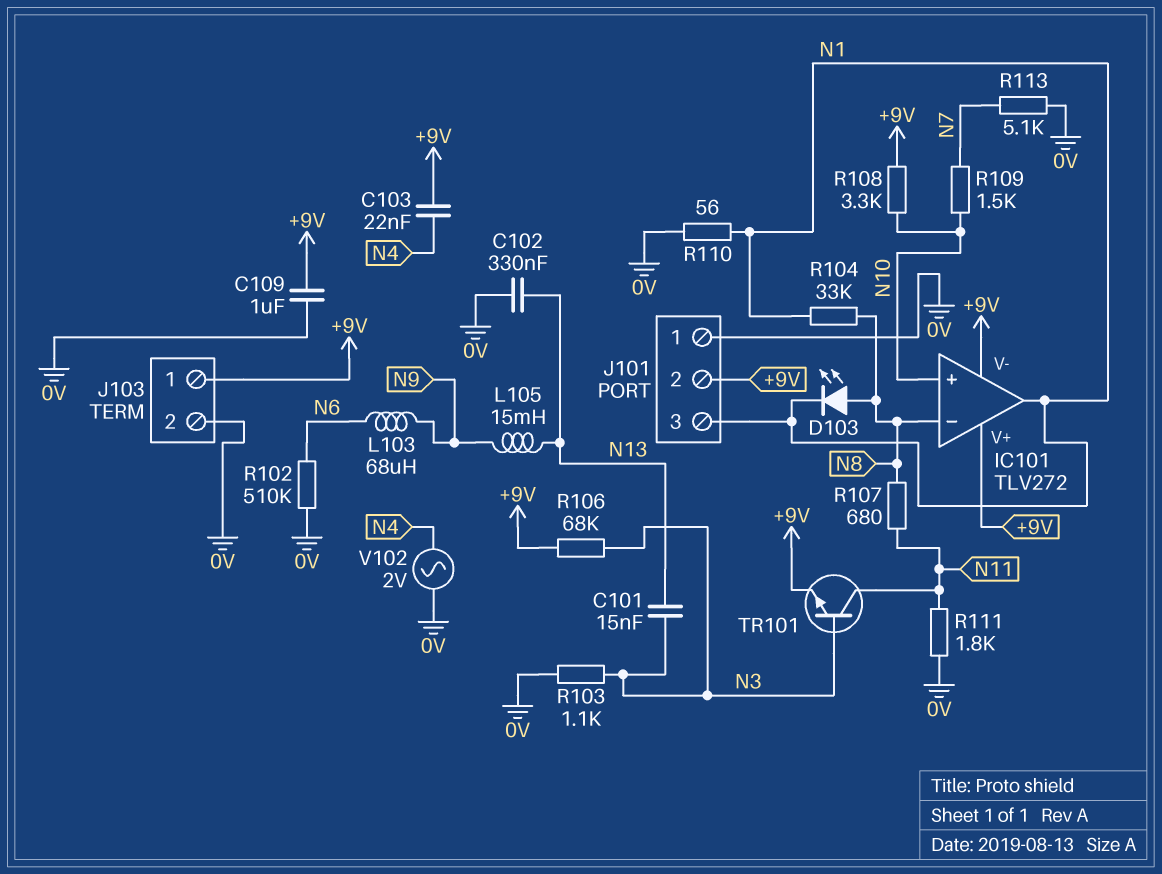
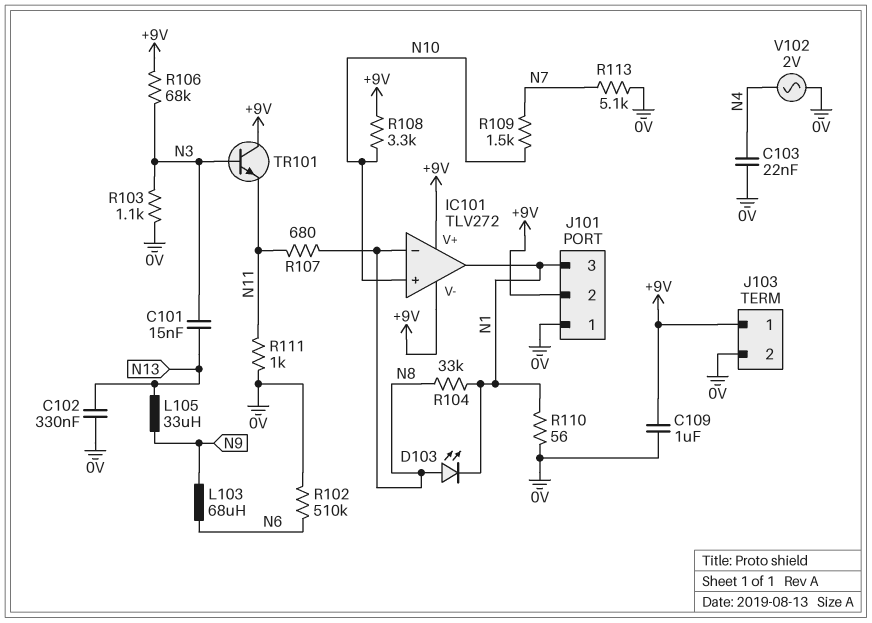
C103: 22nF (+9V, N4) -> 22nF (0V, N4)
L105: 15mH (N9, N13) -> 33uH (N9, N13)
R111: 1.8k (0V, N11) -> 1k (0V, N11)
TR101: NPN (B N3, C N11, E +9V) -> NPN (B N3, C +9V, E N11)

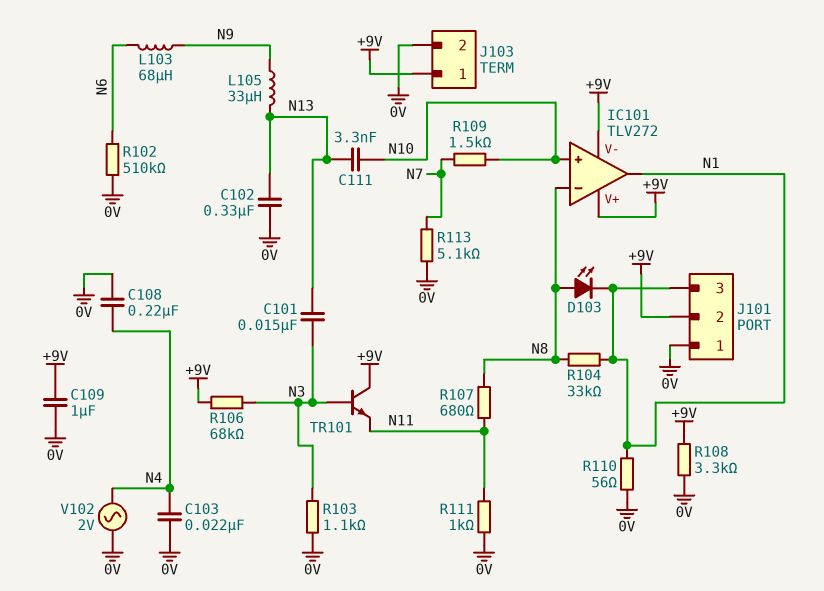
C108: none -> 220nF (0V, N4)
C111: none -> 3.3nF (N10, N13)
R108: 3.3k (+9V, N10) -> 3.3k (+9V, 0V)

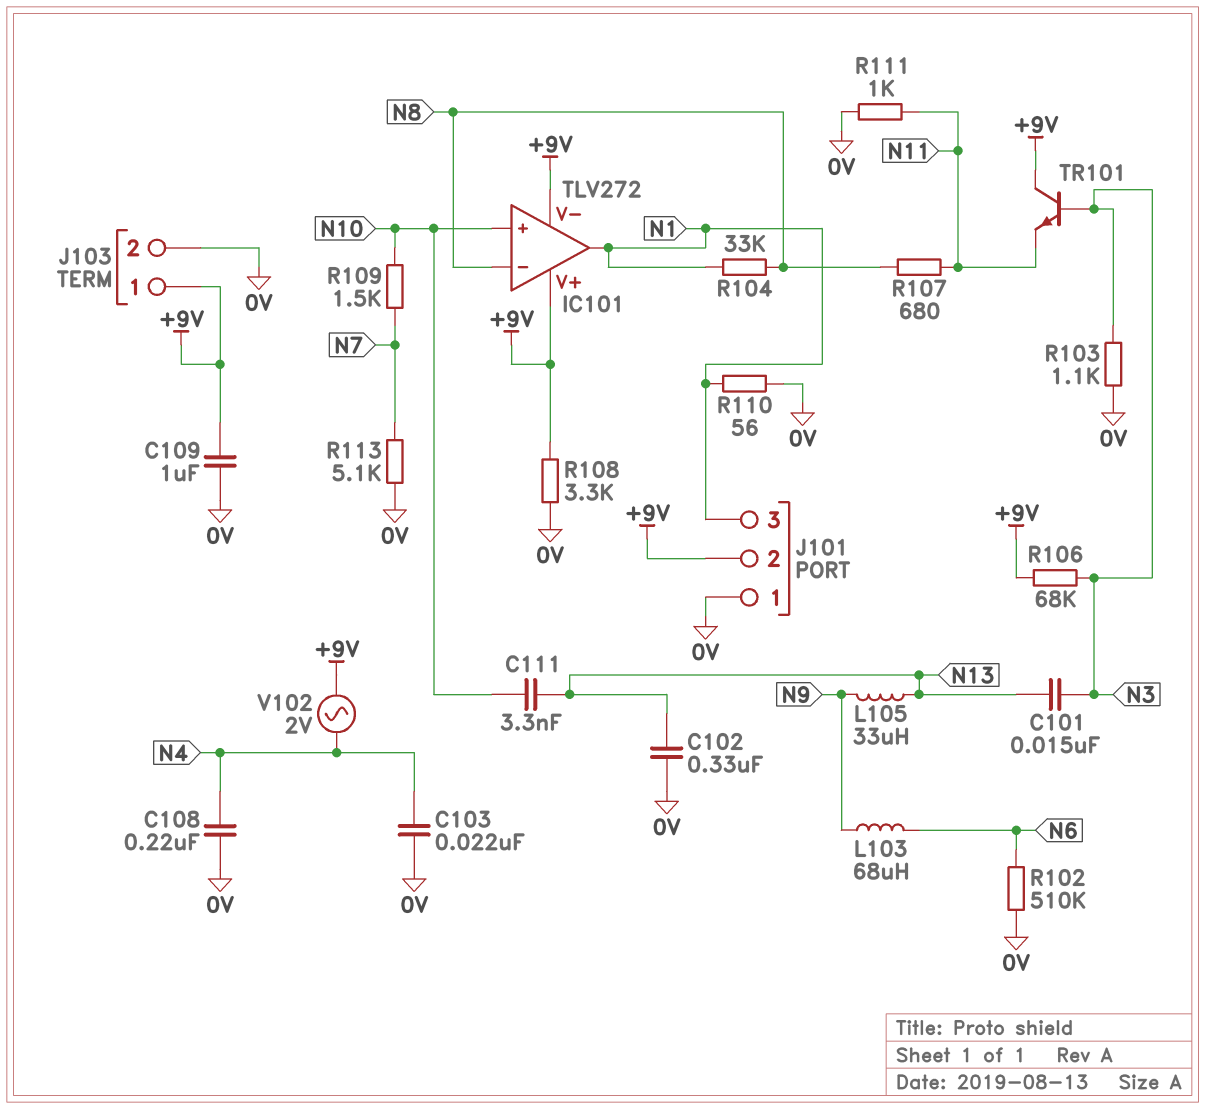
D103: LED (A N8, K N1) -> none
V102: AC 2V (0V, N4) -> AC 2V (+9V, N4)

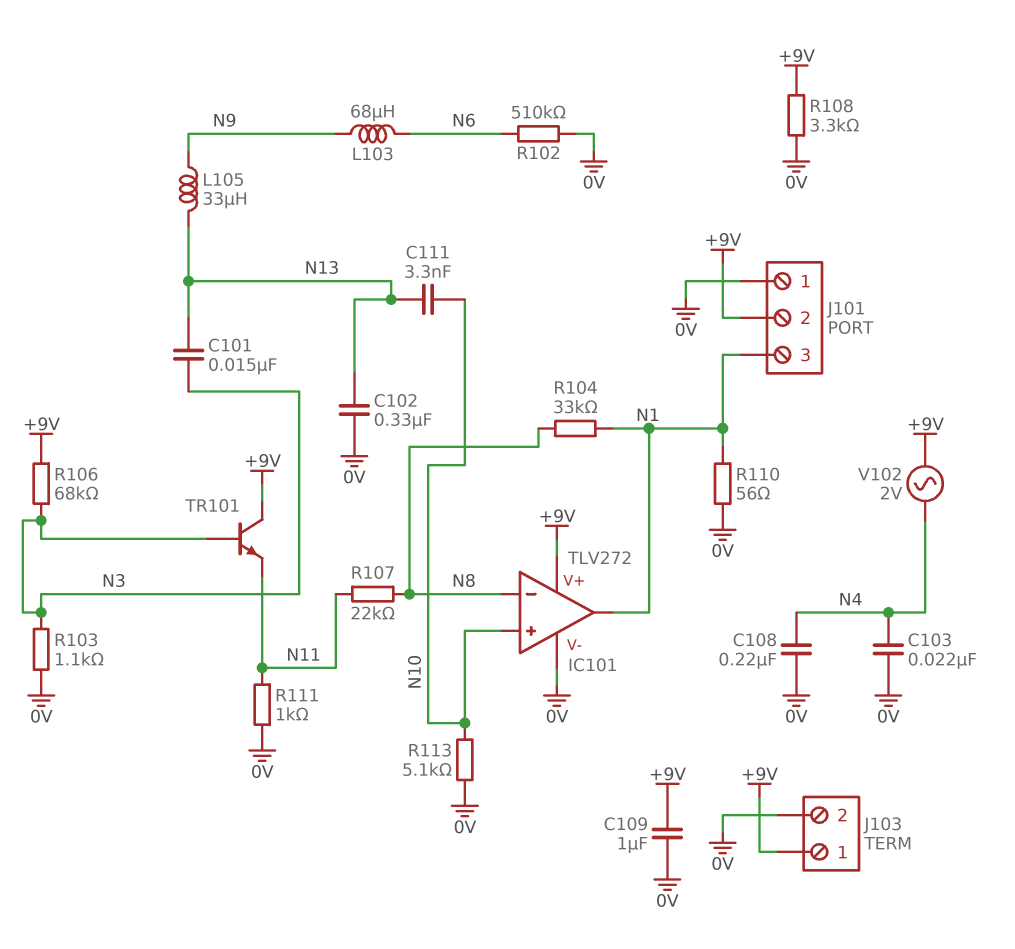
IC101 pin V-: +9V -> 0V
R107: 680 (N8, N11) -> 22k (N8, N11)
R109: 1.5k (N7, N10) -> none
R113: 5.1k (0V, N7) -> 5.1k (0V, N10)

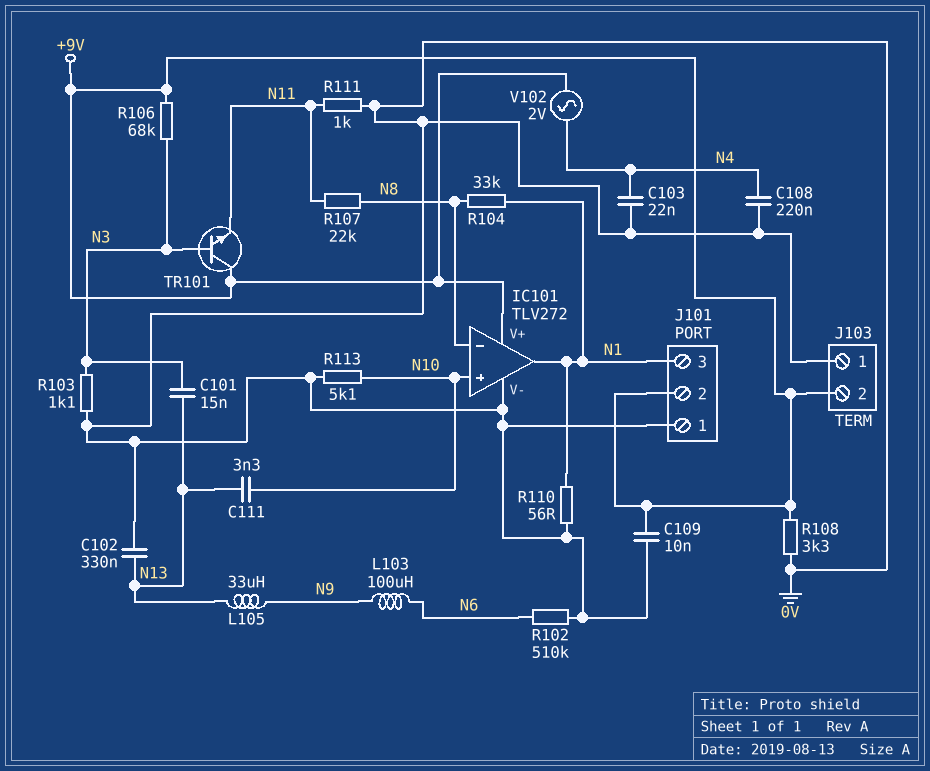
C109: 1uF (+9V, 0V) -> 10nF (+9V, 0V)
J103 pin 1: +9V -> 0V
J103 pin 2: 0V -> +9V
L103: 68uH (N6, N9) -> 100uH (N6, N9)

